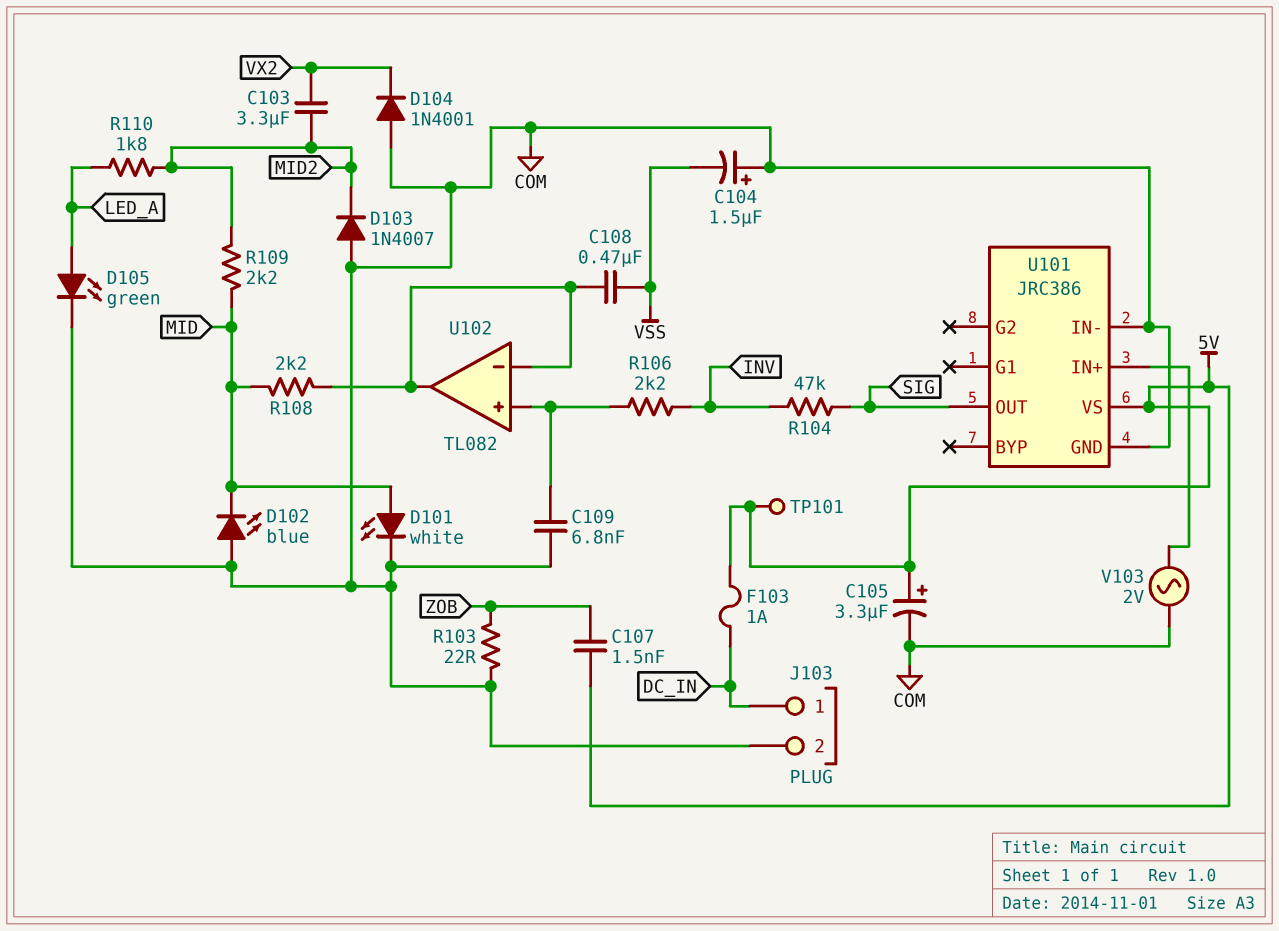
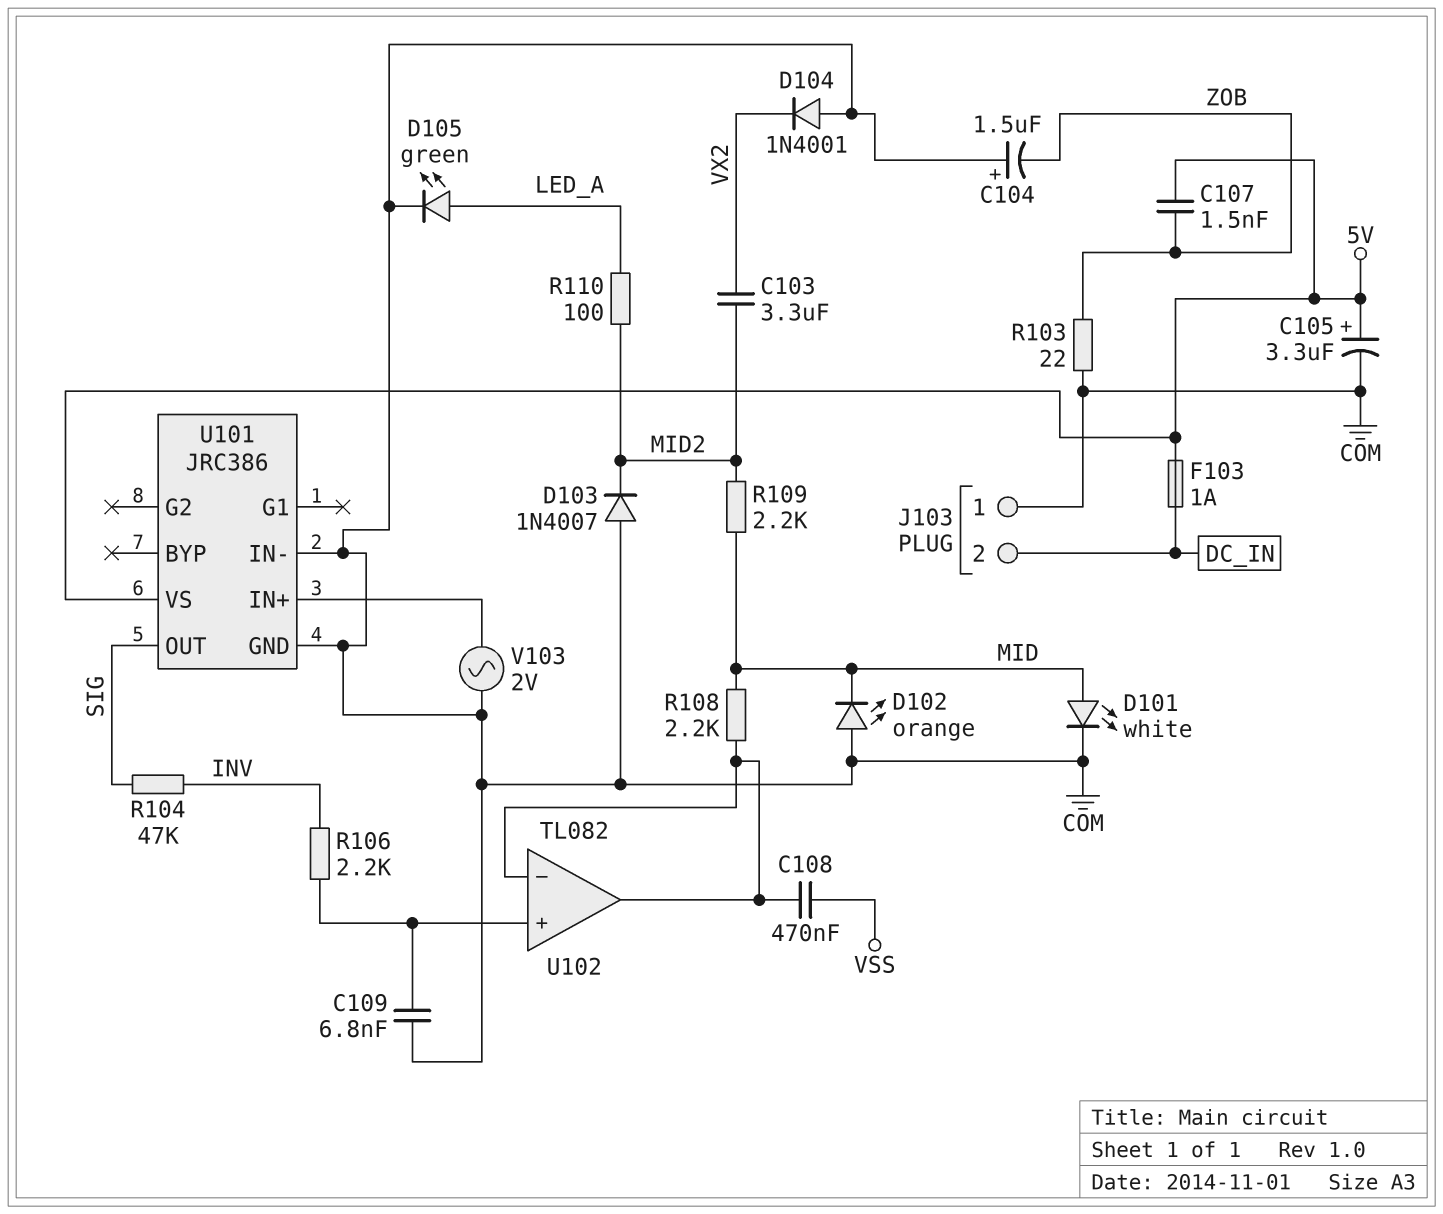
C104: 1.5uF (plus COM, minus VSS) -> 1.5uF (plus COM, minus ZOB)
D102: LED blue (A COM, K MID) -> LED orange (A COM, K MID)
J103 pin 1: DC_IN -> COM
J103 pin 2: COM -> DC_IN
R110: 1.8k (LED_A, MID2) -> 100 (LED_A, MID2)
TP101: test point (5V) -> none

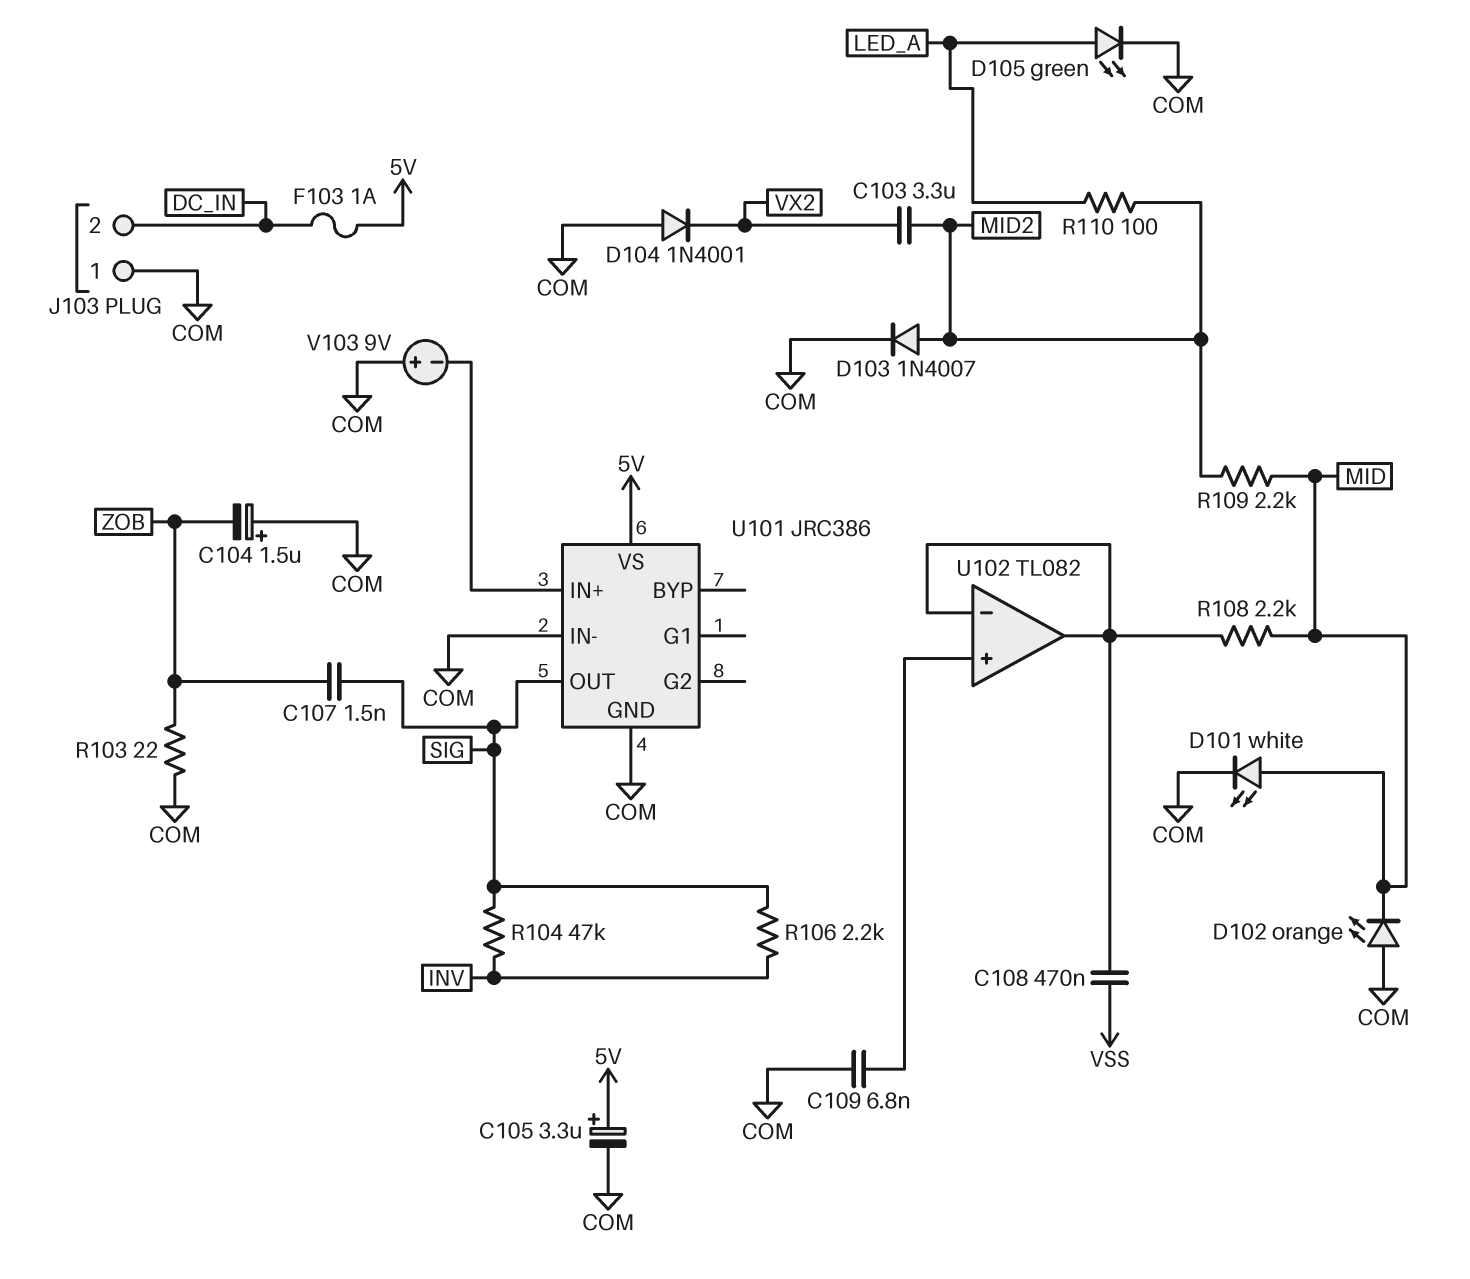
C107: 1.5nF (5V, ZOB) -> 1.5nF (SIG, ZOB)
D103: diode 1N4007 (A COM, K MID2) -> diode 1N4007 (A MID2, K COM)
R106: 2.2k (INV, U102/in+) -> 2.2k (INV, SIG)
V103: AC 2V (COM, U101/IN+) -> 9V (plus COM, minus U101/IN+)

